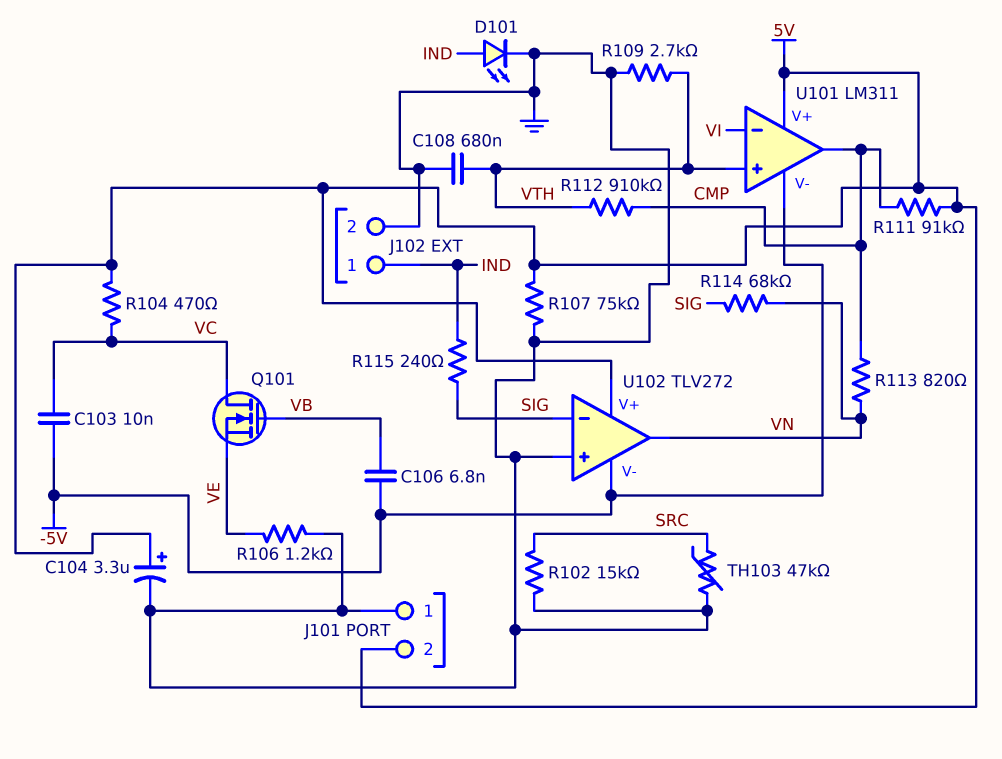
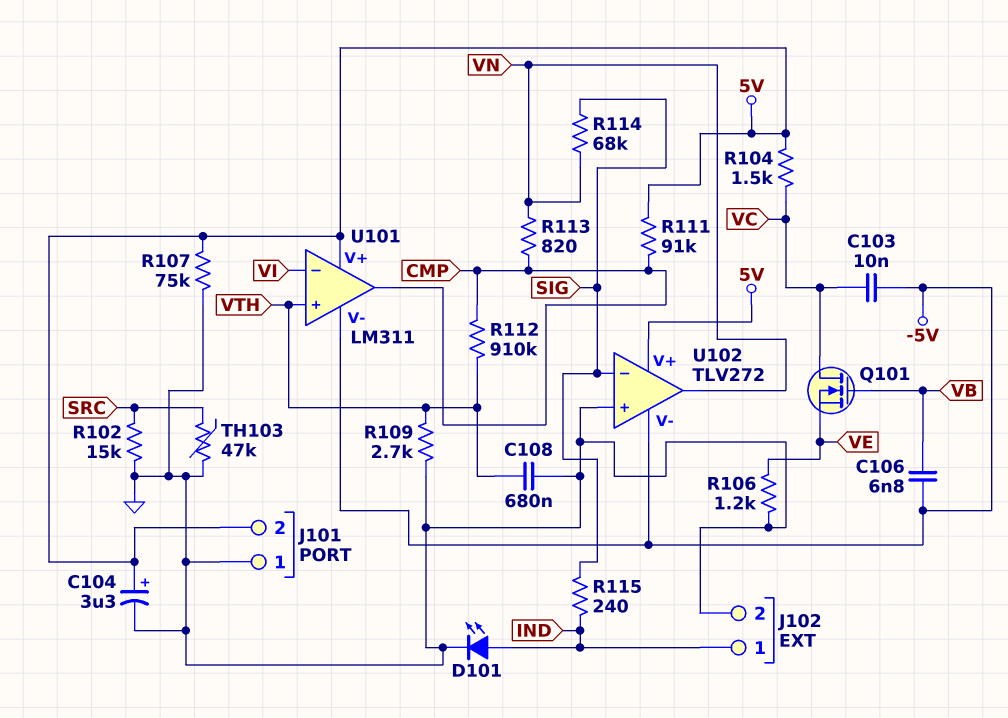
R104: 470 (5V, VC) -> 1.5k (5V, VC)

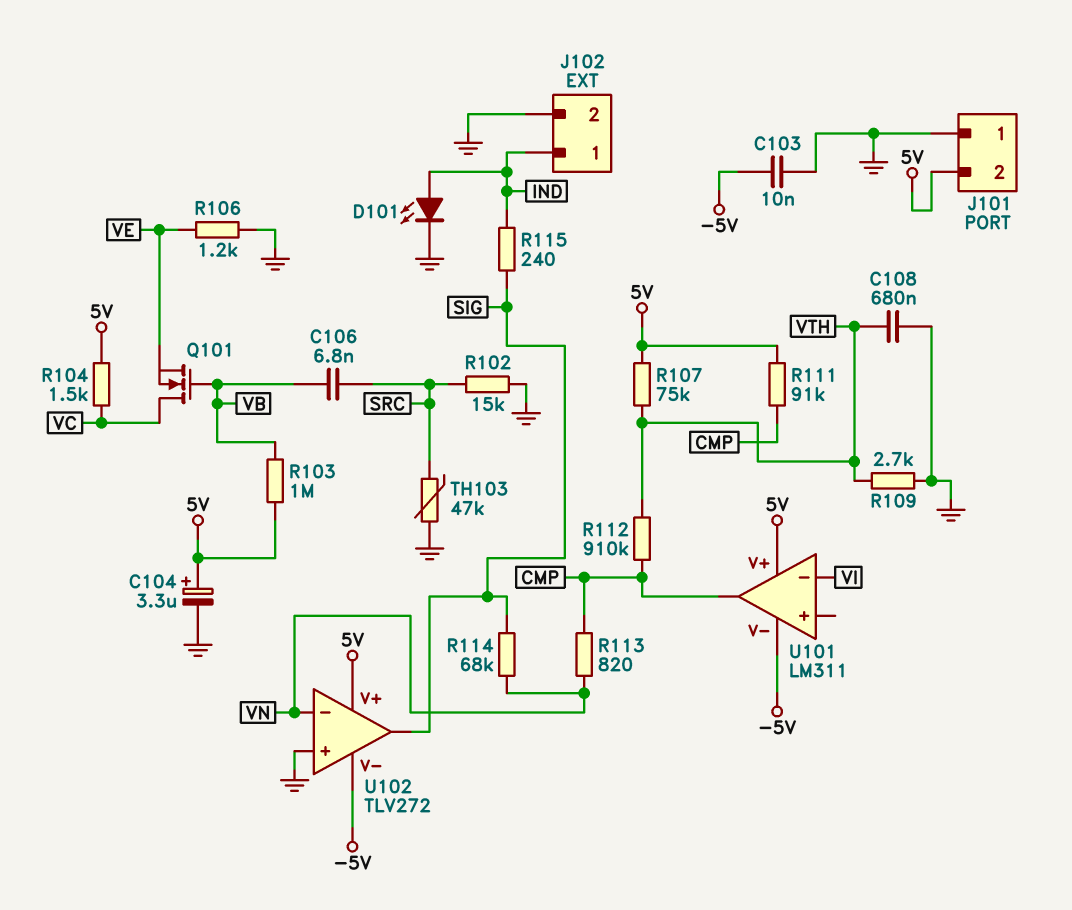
C103: 10nF (-5V, VC) -> 10nF (-5V, GND)
C106: 6.8nF (-5V, VB) -> 6.8nF (SRC, VB)
R103: none -> 1M (5V, VB)
R107: 75k (5V, GND) -> 75k (5V, VTH)
U101 pin in+: VTH -> none
U102 pin in-: SIG -> VN
U102 pin out: VN -> SIG

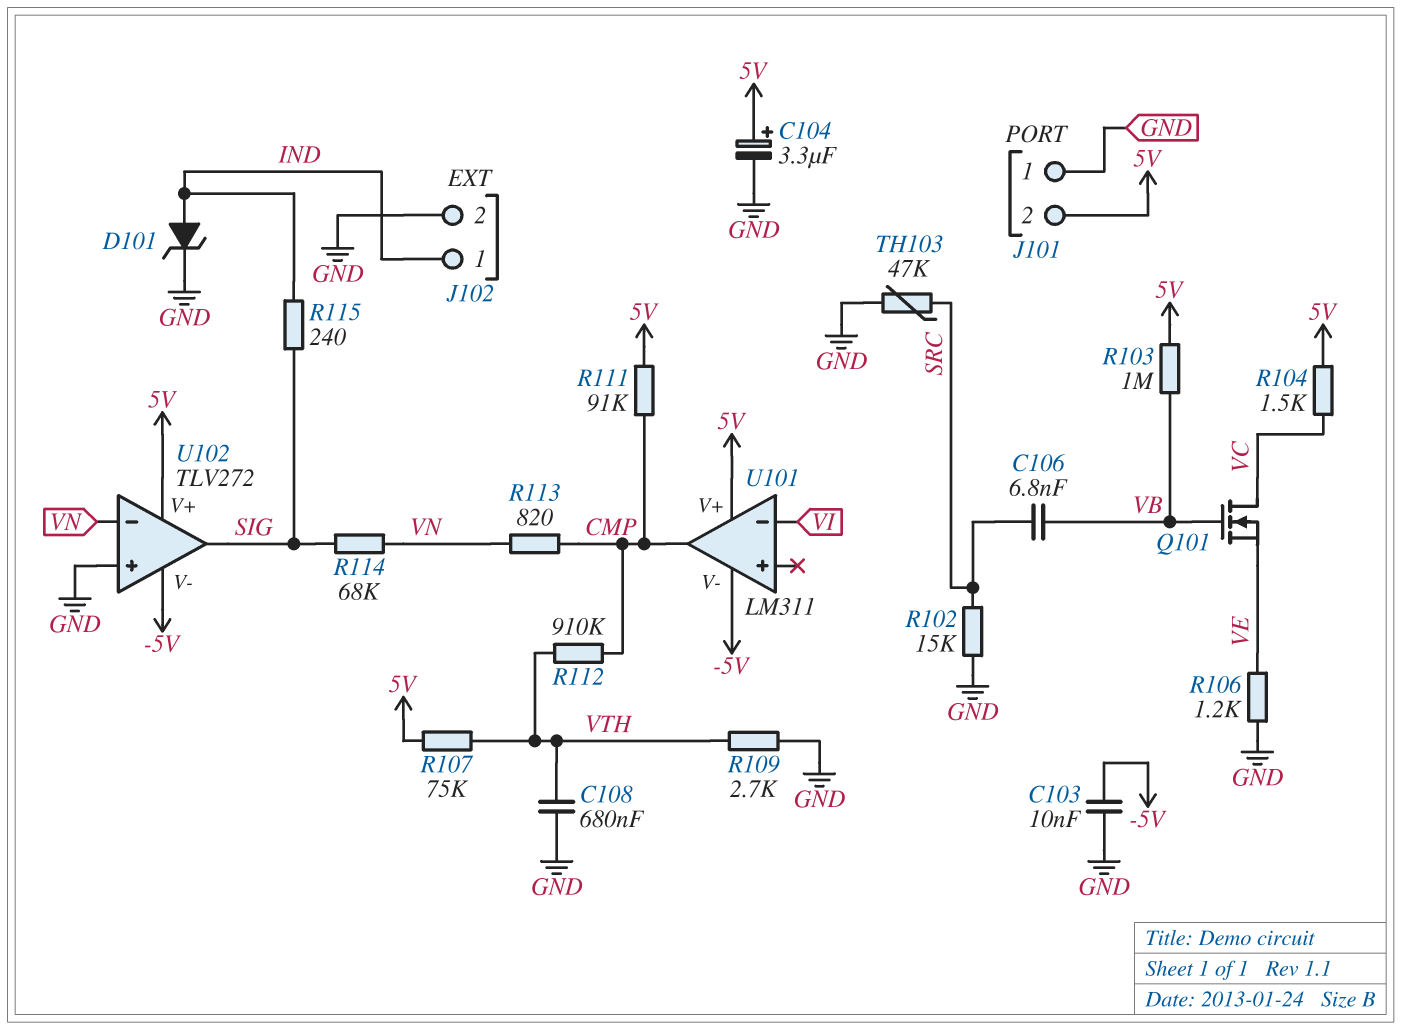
D101: LED (A IND, K GND) -> zener (A IND, K GND)

